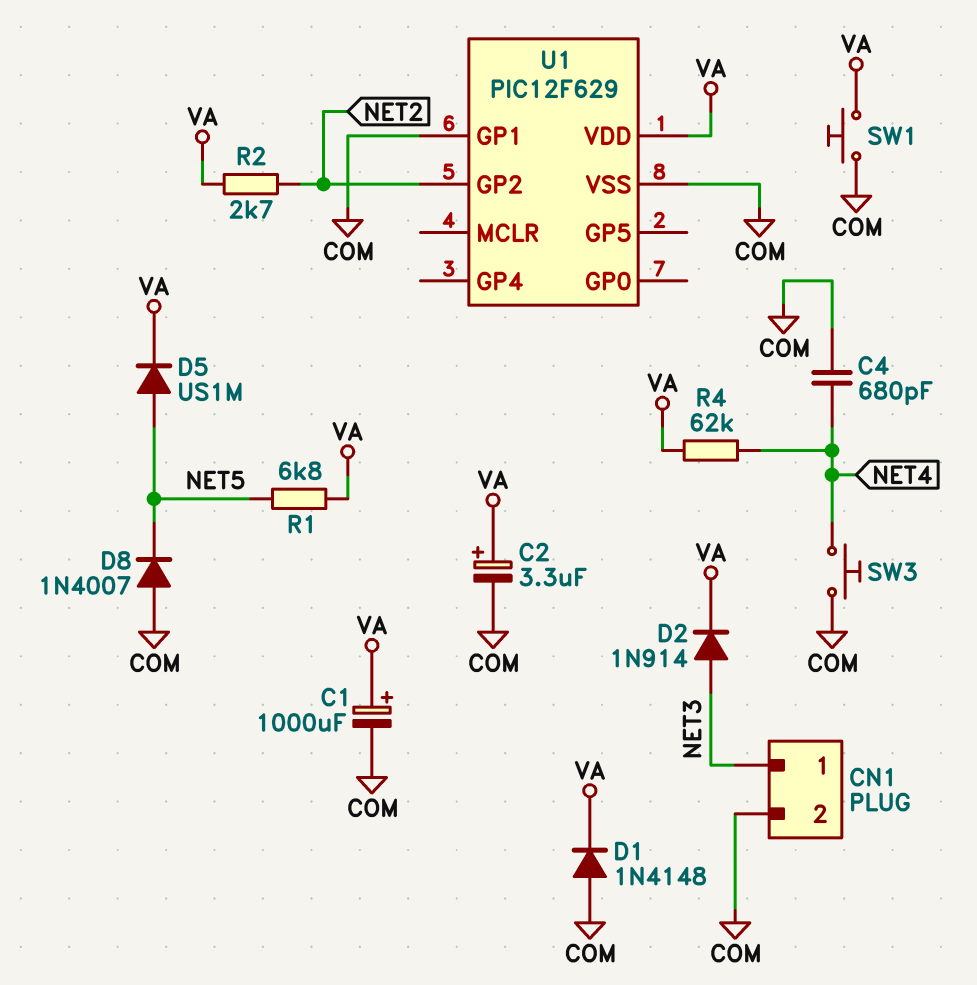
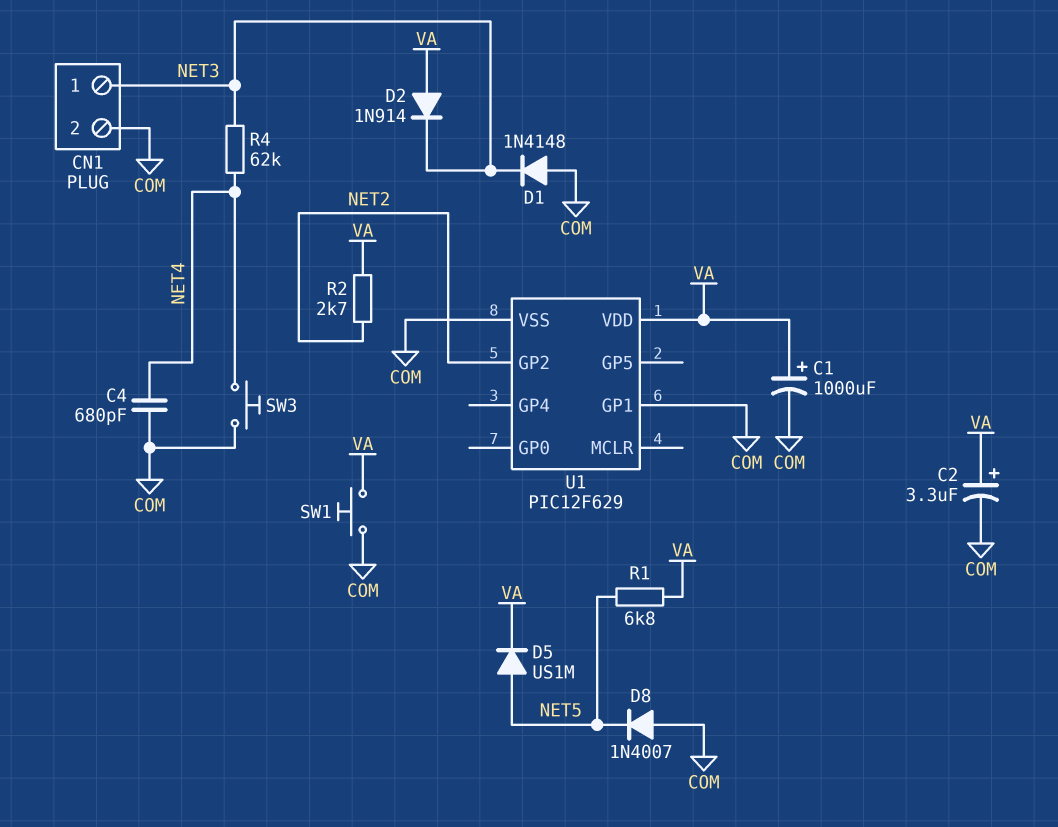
D1: diode 1N4148 (A COM, K VA) -> diode 1N4148 (A COM, K NET3)
D2: diode 1N914 (A NET3, K VA) -> diode 1N914 (A VA, K NET3)
R4: 62k (NET4, VA) -> 62k (NET3, NET4)

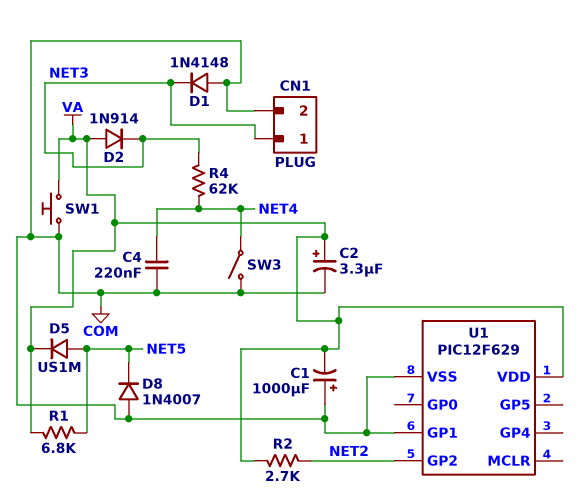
C1: 1000uF (plus VA, minus COM) -> 1000uF (plus COM, minus VA)
C4: 680pF (COM, NET4) -> 220nF (COM, NET4)
SW3: button (COM, NET4) -> switch (COM, NET4)

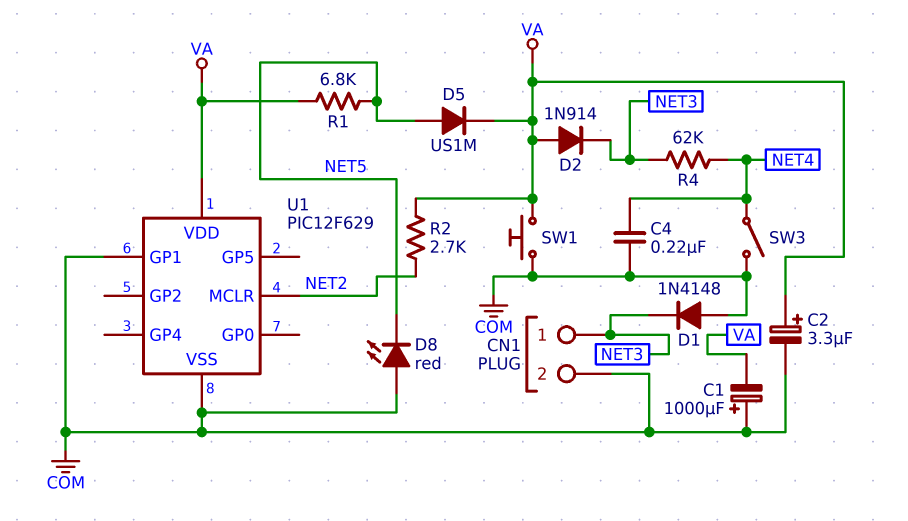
D8: diode 1N4007 (A COM, K NET5) -> LED red (A COM, K NET5)
U1 pin GP2: NET2 -> none
U1 pin MCLR: none -> NET2

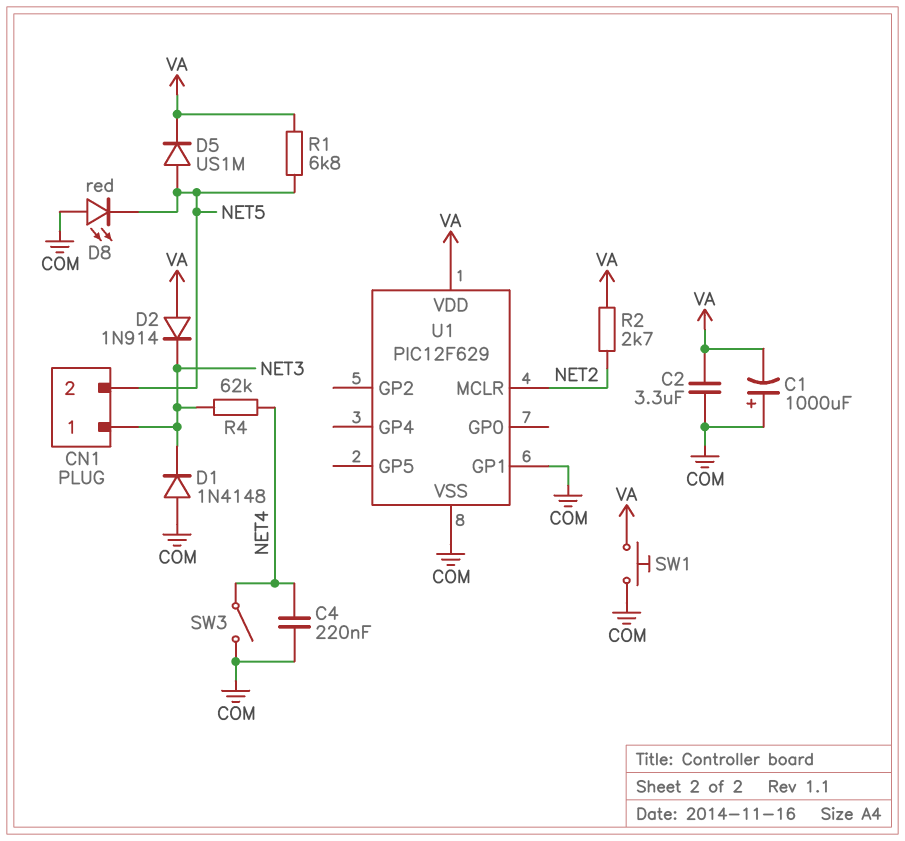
C2: 3.3uF (plus VA, minus COM) -> 3.3uF (COM, VA)
CN1 pin 2: COM -> NET5

